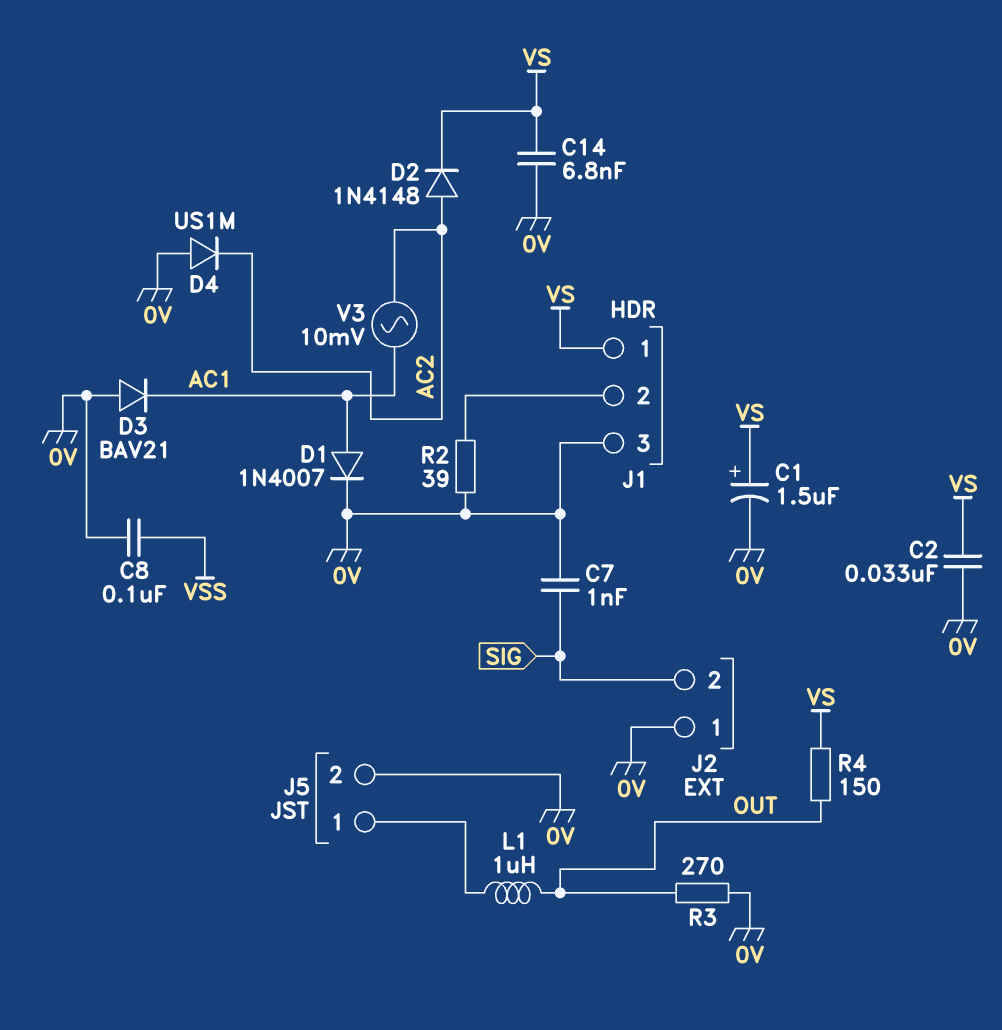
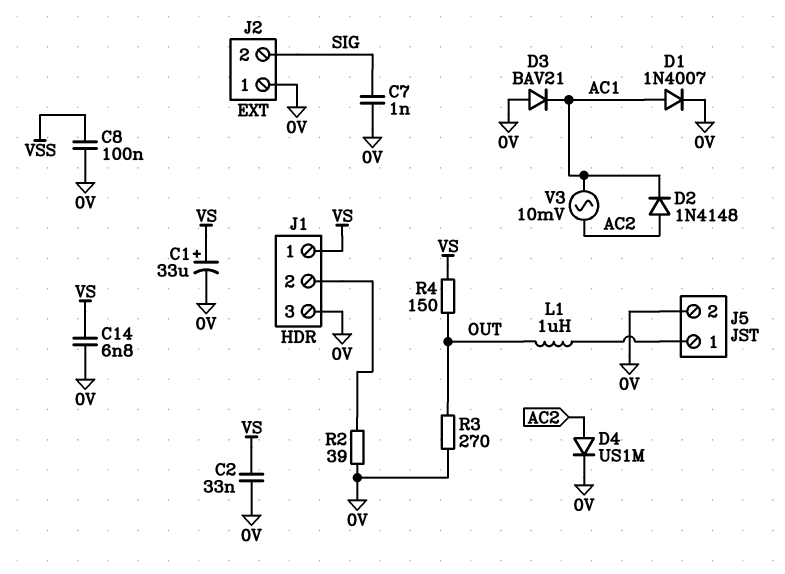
C1: 1.5uF (plus VS, minus 0V) -> 33uF (plus VS, minus 0V)
D2: diode 1N4148 (A AC2, K VS) -> diode 1N4148 (A AC2, K AC1)
D4: diode US1M (A 0V, K AC2) -> diode US1M (A AC2, K 0V)

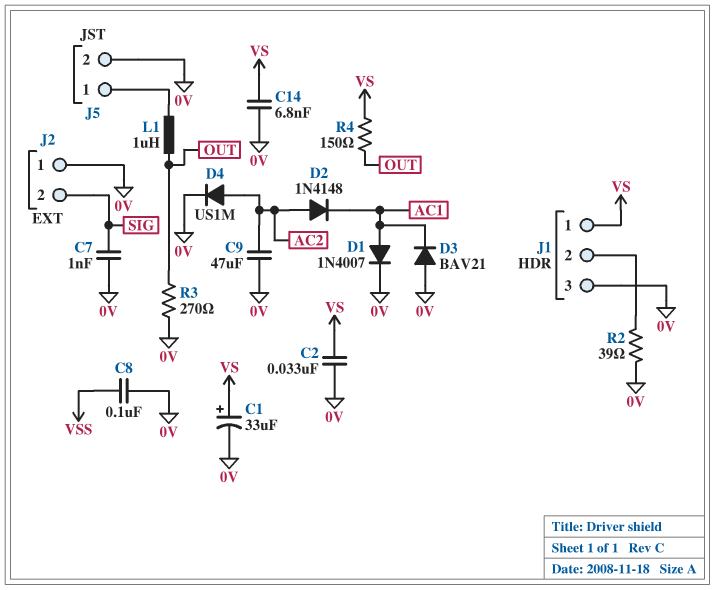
C9: none -> 47uF (0V, AC2)
V3: AC 10mV (AC1, AC2) -> none

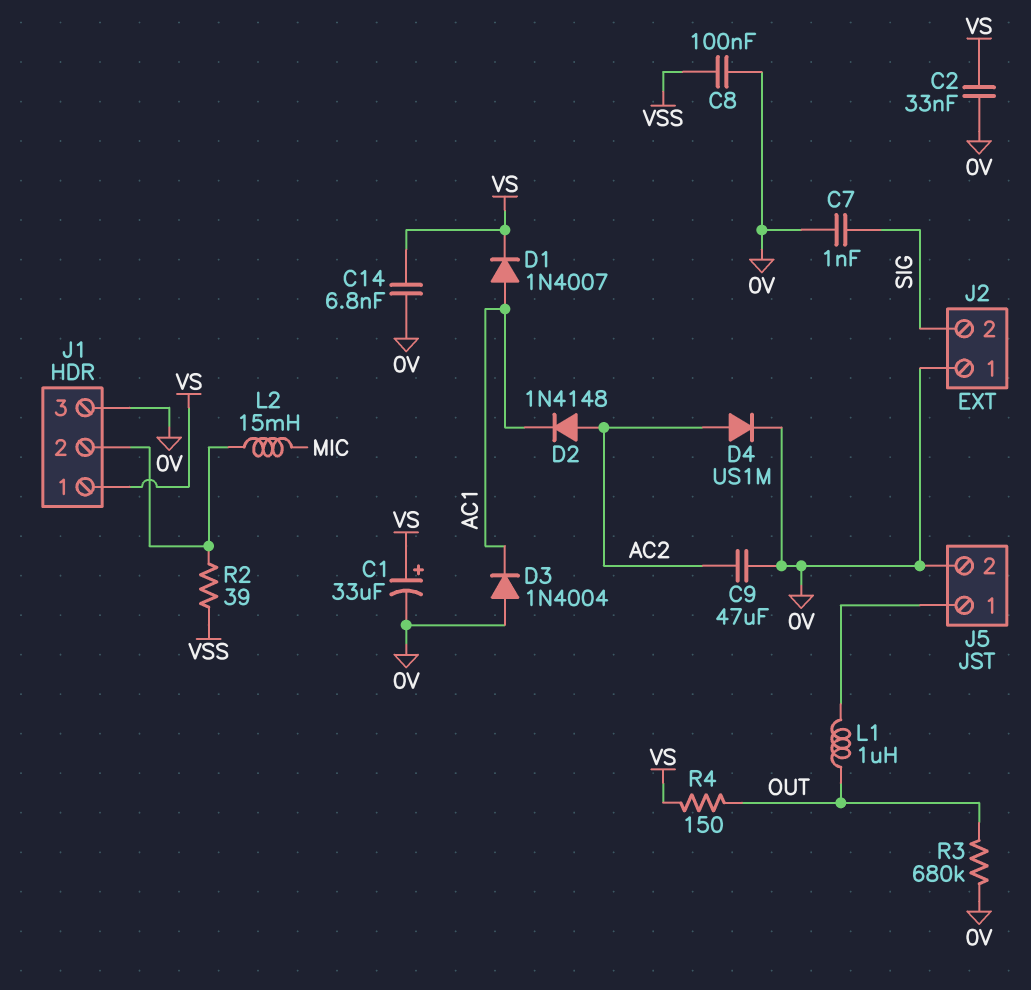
D1: diode 1N4007 (A AC1, K 0V) -> diode 1N4007 (A AC1, K VS)
D3: diode BAV21 (A 0V, K AC1) -> diode 1N4004 (A 0V, K AC1)
L2: none -> 15mH (J1/2, MIC)
R2: 39 (0V, J1/2) -> 39 (J1/2, VSS)
R3: 270 (0V, OUT) -> 680k (0V, OUT)

